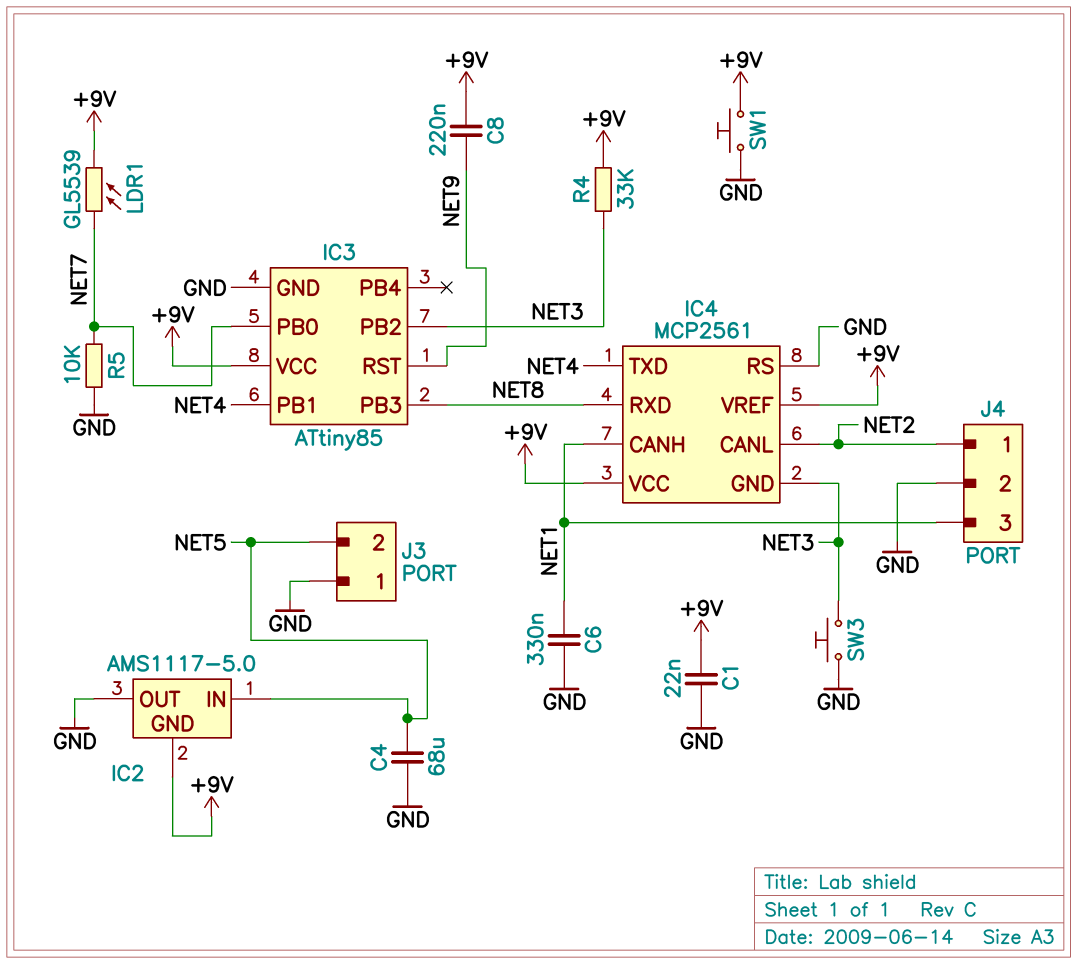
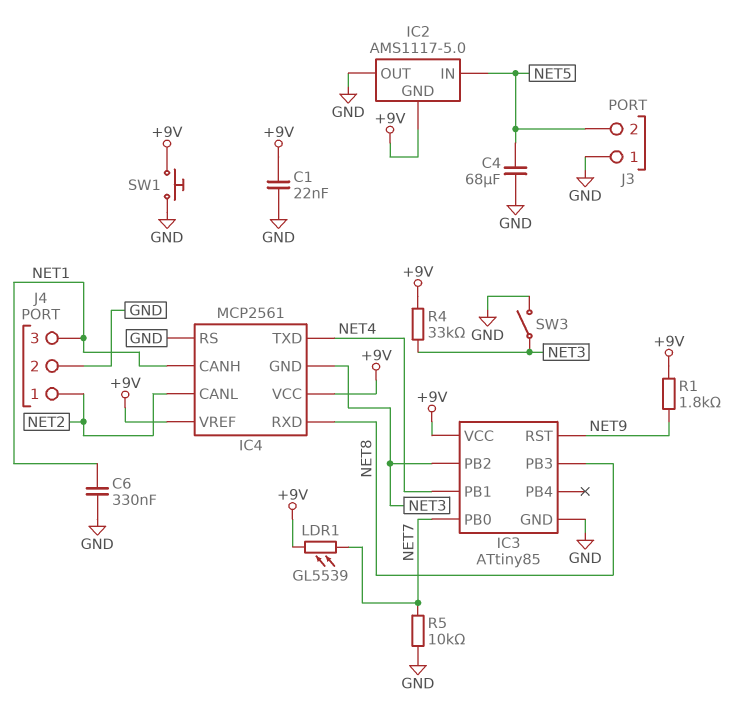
C8: 220nF (+9V, NET9) -> none
R1: none -> 1.8k (+9V, NET9)
SW3: button (GND, NET3) -> switch (GND, NET3)

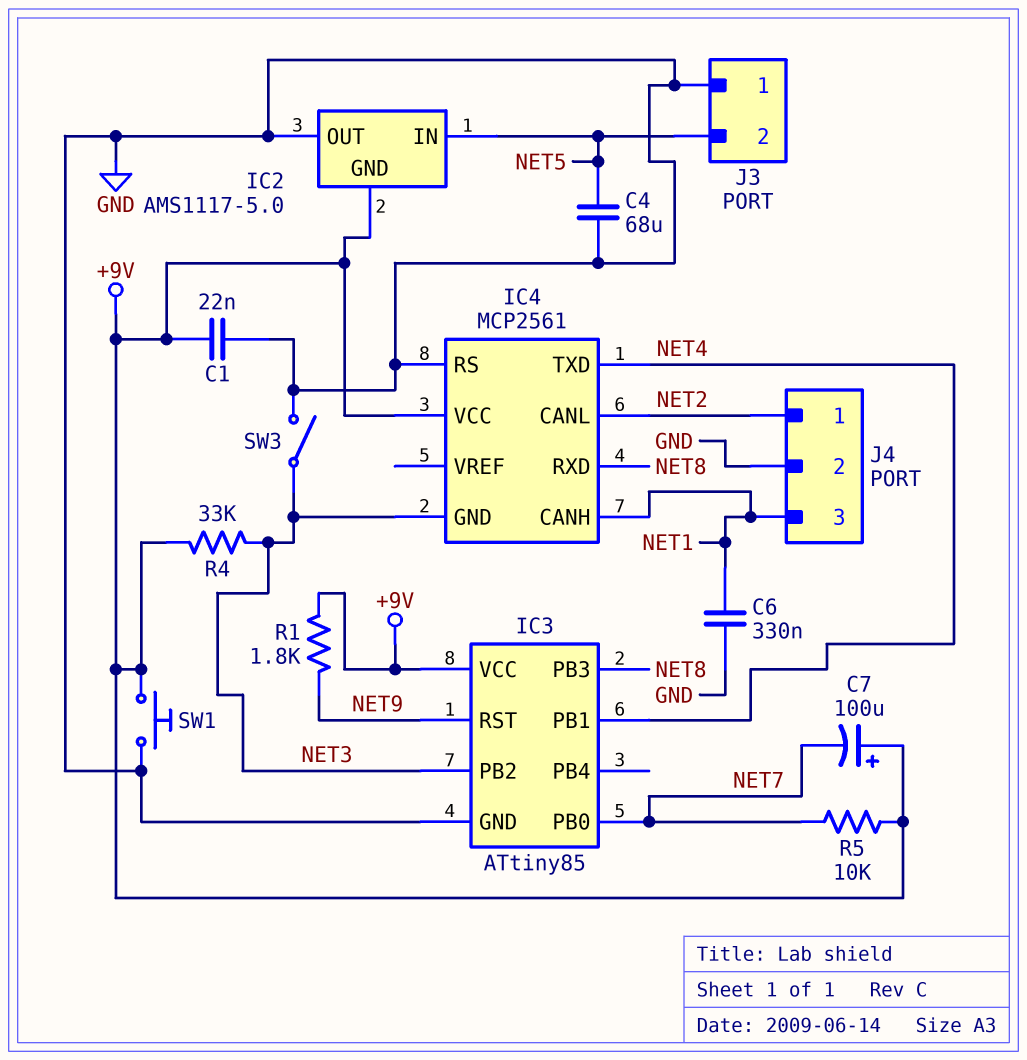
C7: none -> 100uF (plus +9V, minus NET7)
IC4 pin VREF: +9V -> none
LDR1: GL5539 (+9V, NET7) -> none
R5: 10k (GND, NET7) -> 10k (+9V, NET7)

